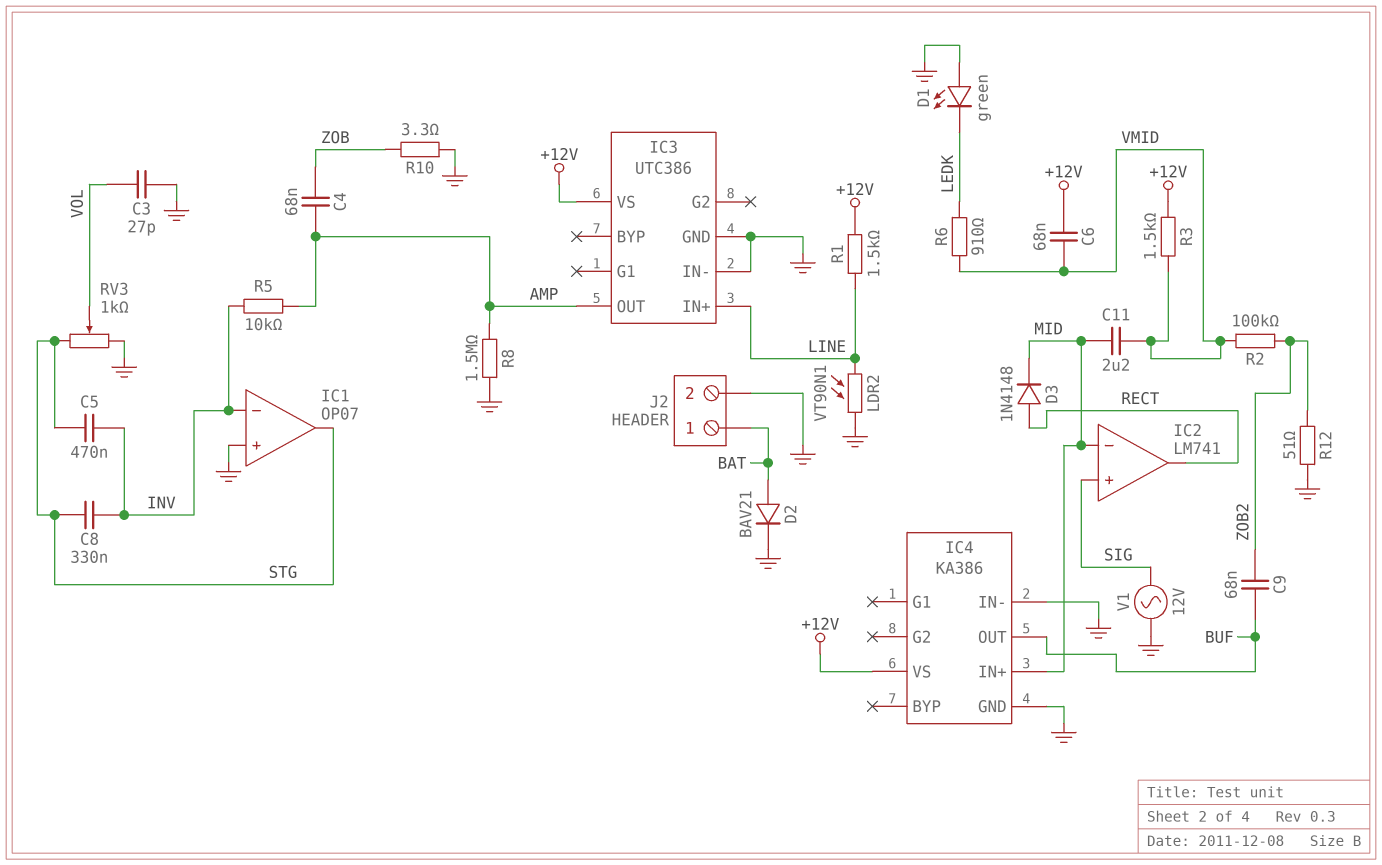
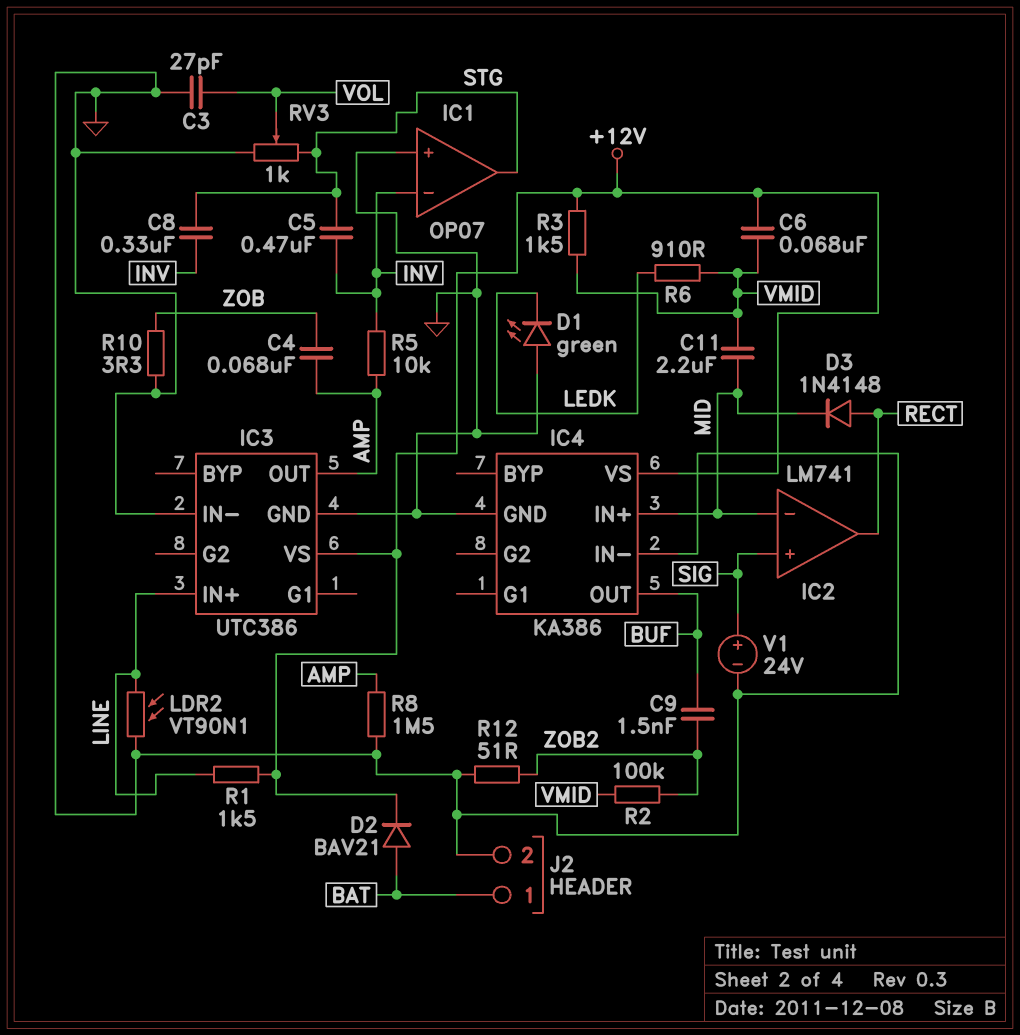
C9: 68nF (BUF, ZOB2) -> 1.5nF (BUF, ZOB2)
D2: diode BAV21 (A BAT, K GND) -> diode BAV21 (A BAT, K +12V)
V1: AC 12V (GND, SIG) -> 24V (plus SIG, minus GND)

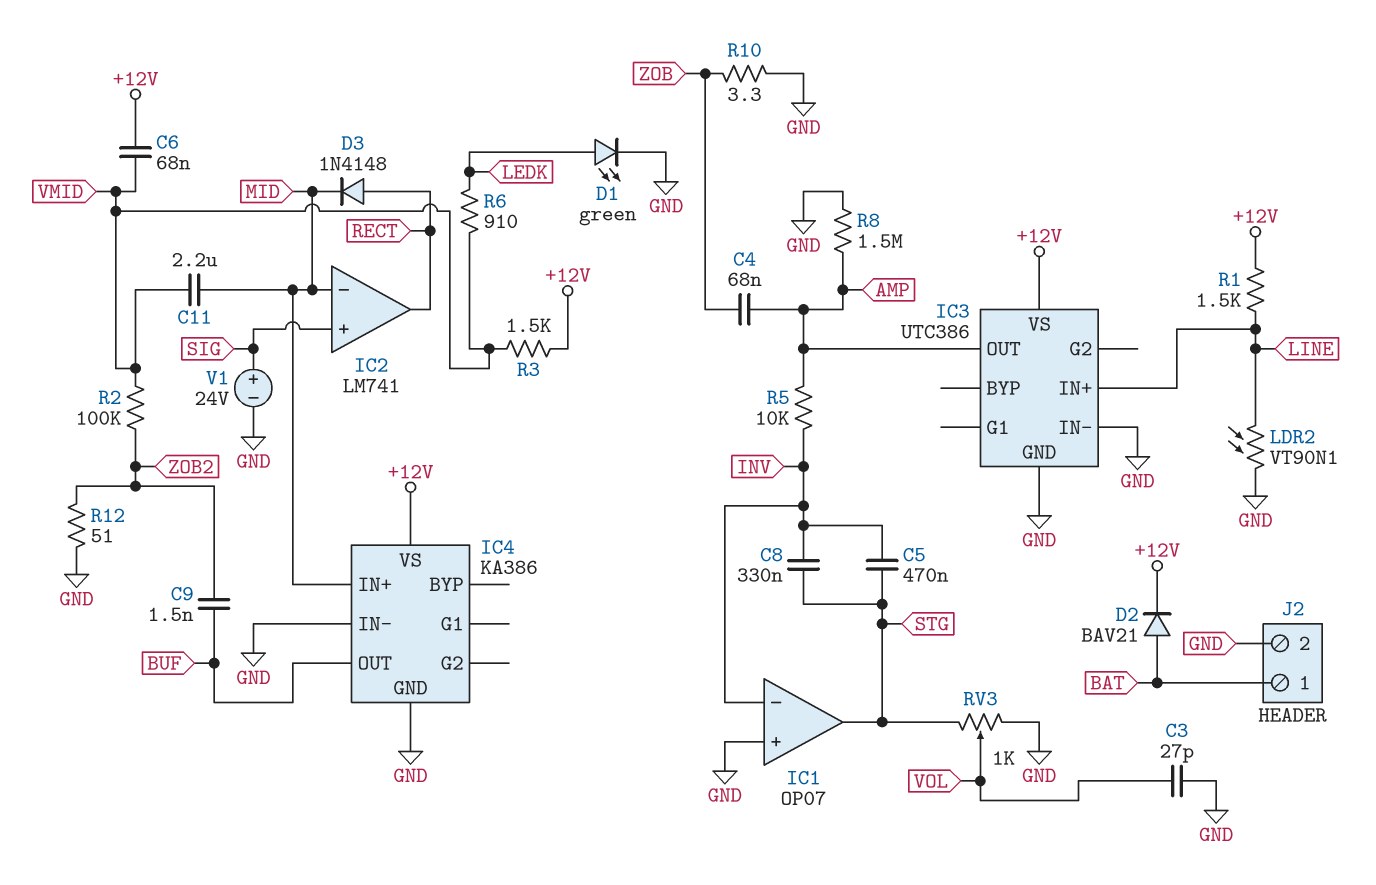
D1: LED green (A GND, K LEDK) -> LED green (A LEDK, K GND)

